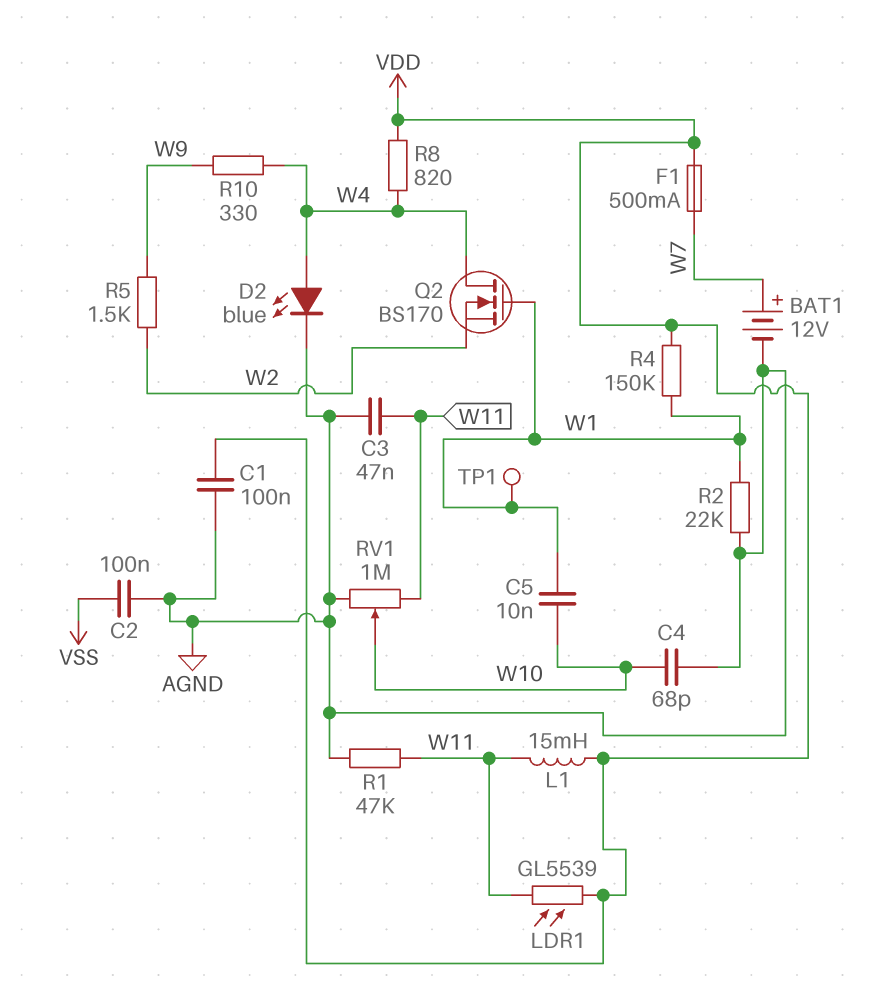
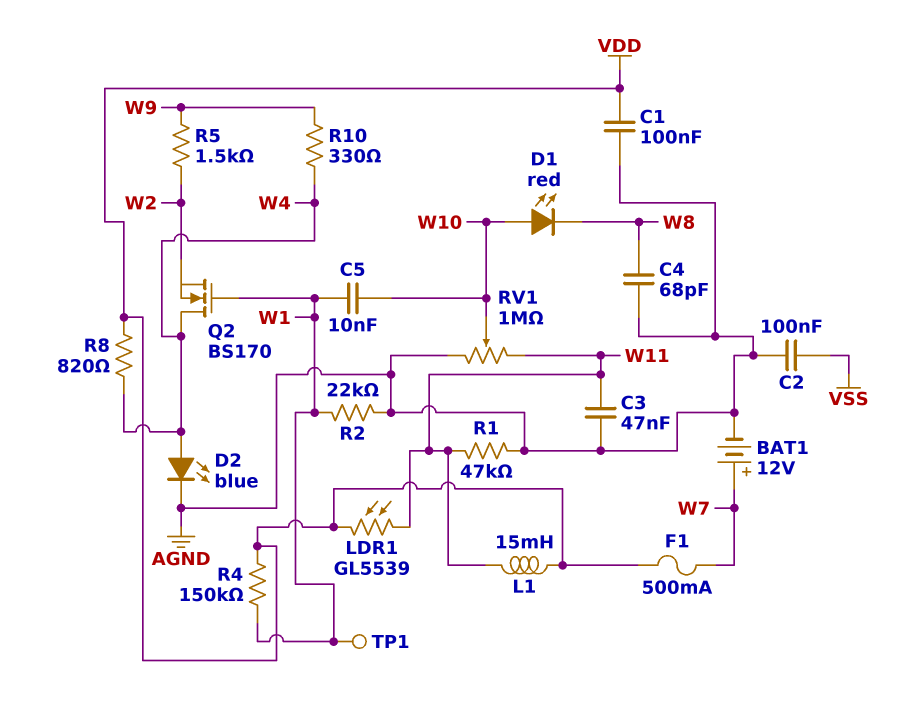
C4: 68pF (AGND, W10) -> 68pF (AGND, W8)
D1: none -> LED red (A W10, K W8)

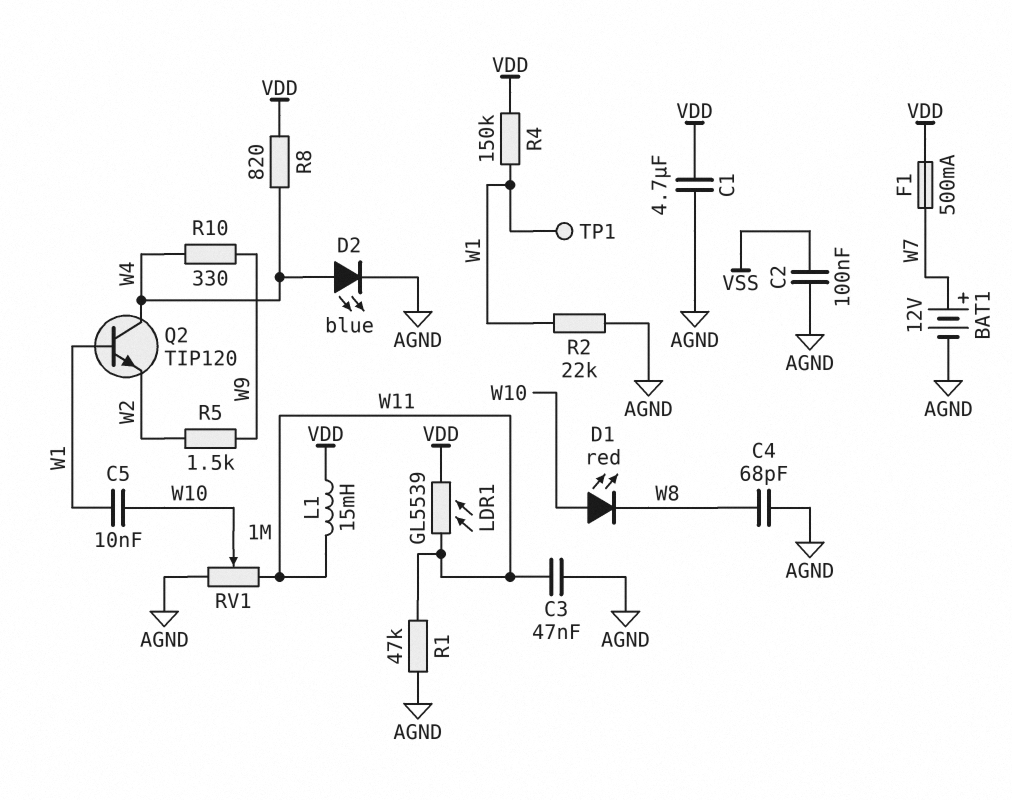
C1: 100nF (AGND, VDD) -> 4.7uF (AGND, VDD)
Q2: NMOS BS170 (G W1, D W4, S W2) -> NPN TIP120 (B W1, C W4, E W2)

